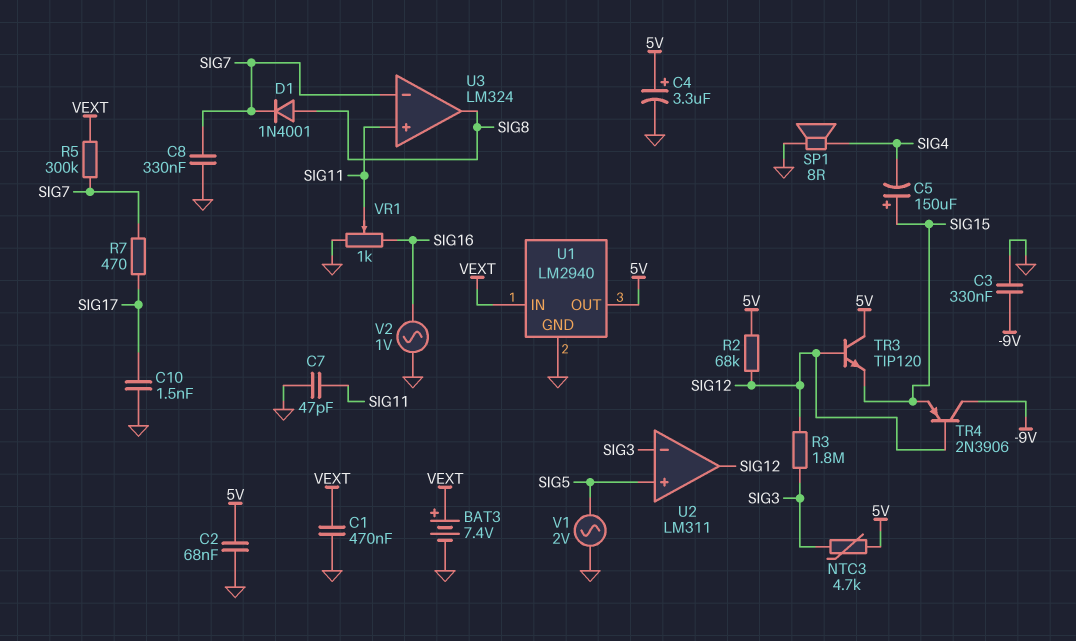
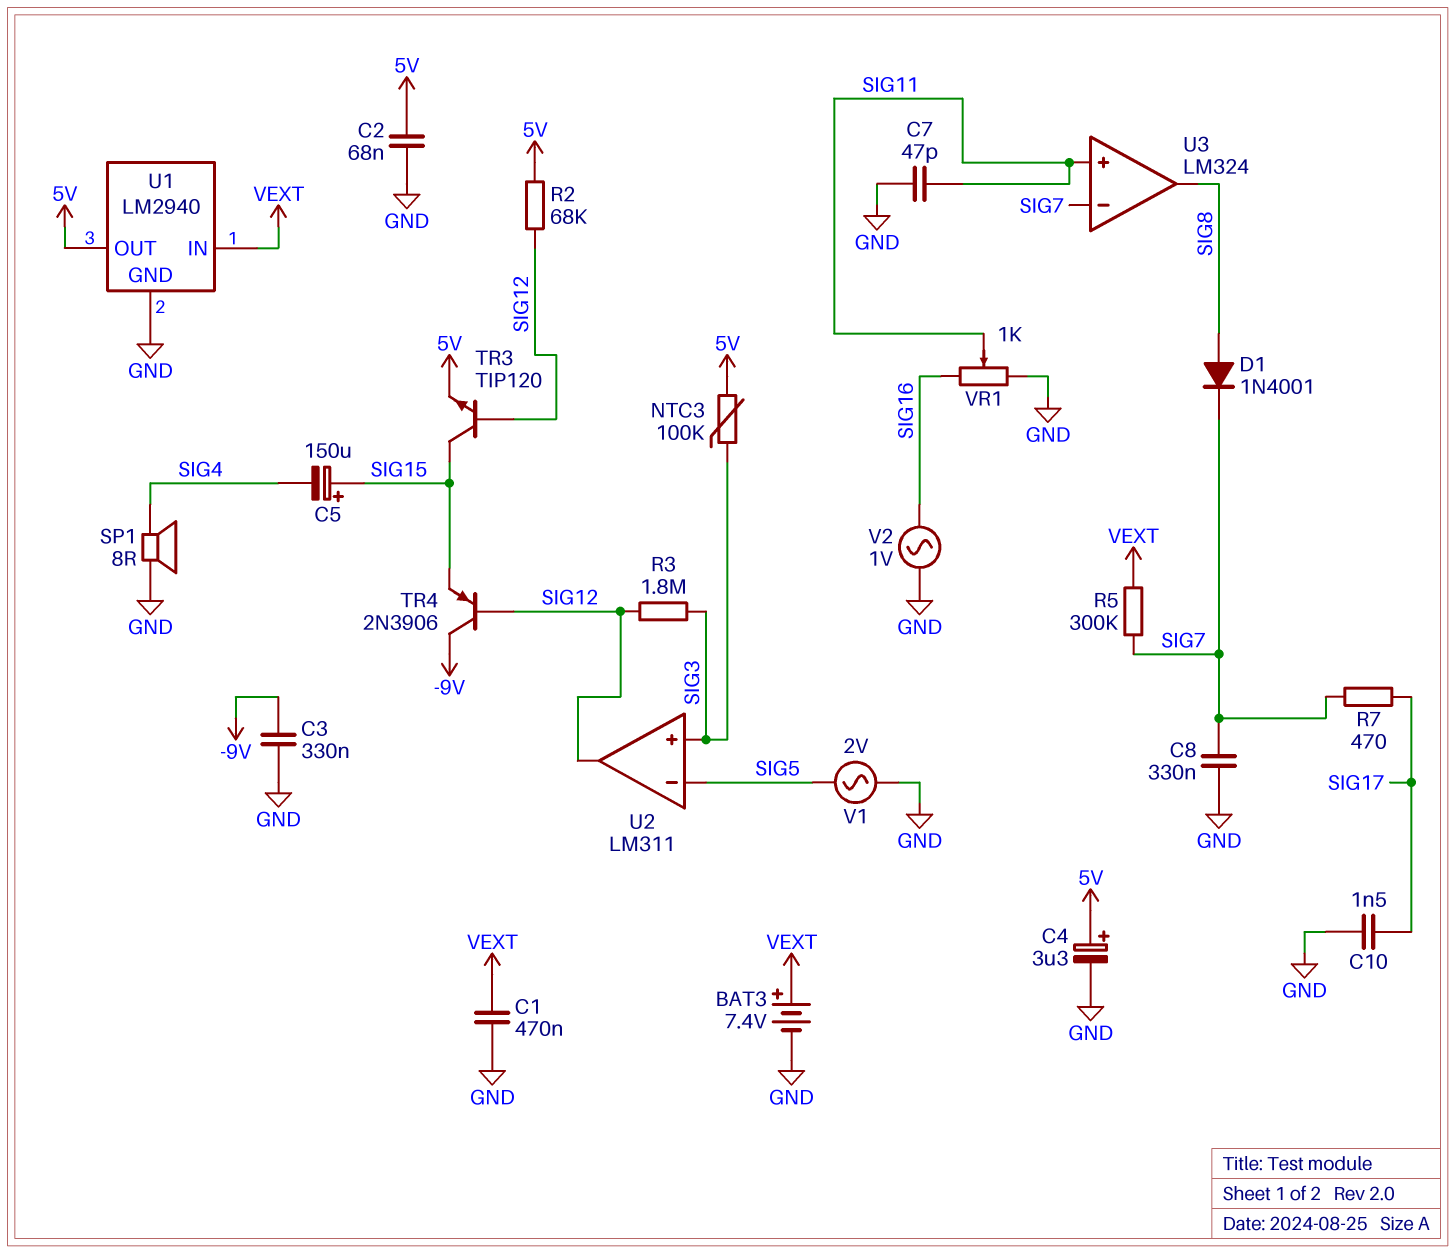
NTC3: 4.7k (5V, SIG3) -> 100k (5V, SIG3)
TR3: NPN TIP120 (B SIG12, C 5V, E SIG15) -> NPN TIP120 (B SIG12, C SIG15, E 5V)
U2 pin in+: SIG5 -> SIG3
U2 pin in-: SIG3 -> SIG5

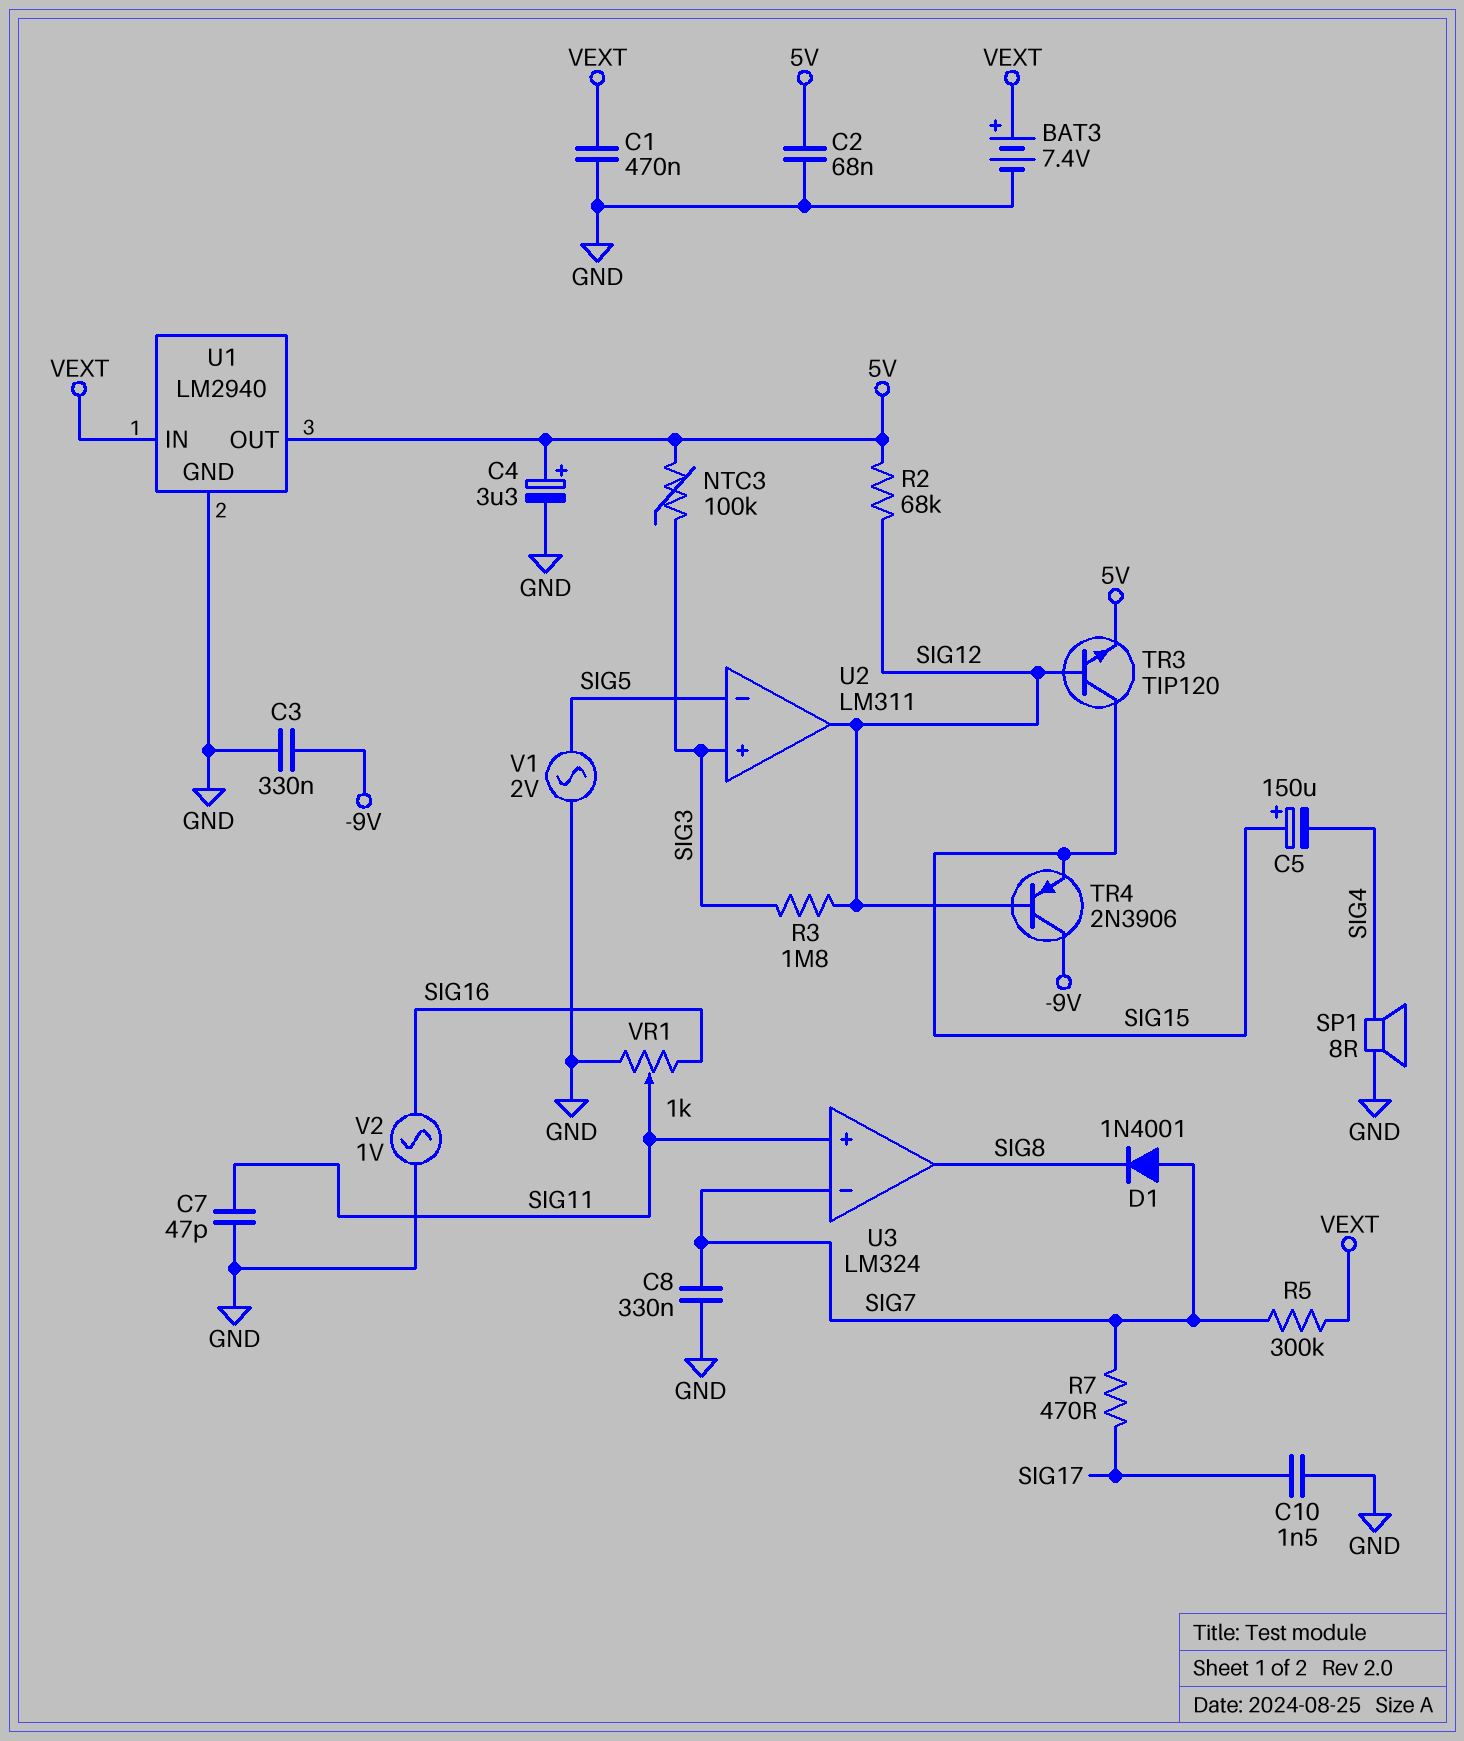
D1: diode 1N4001 (A SIG8, K SIG7) -> diode 1N4001 (A SIG7, K SIG8)

